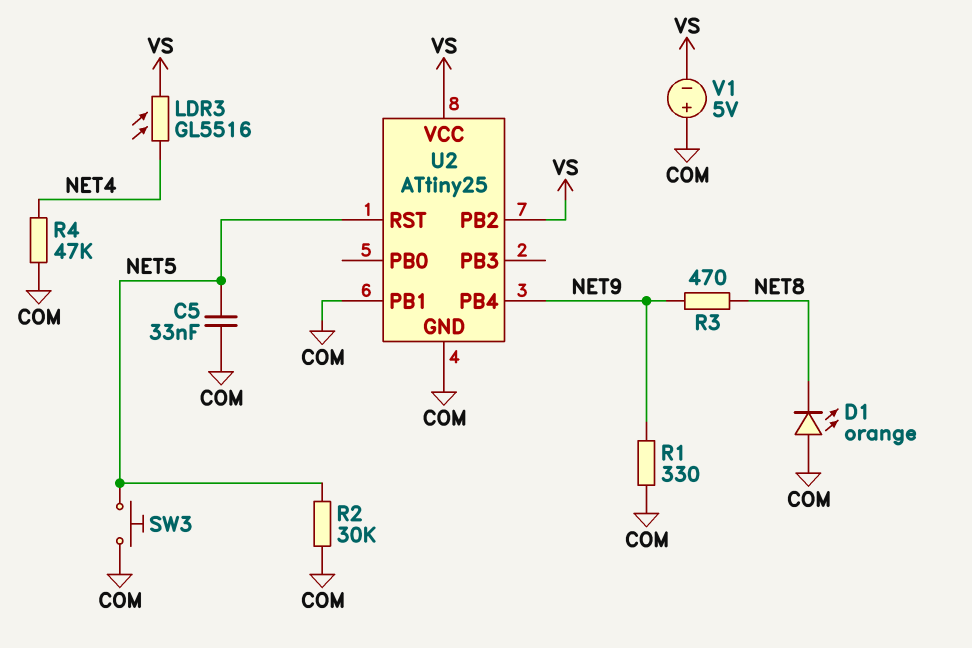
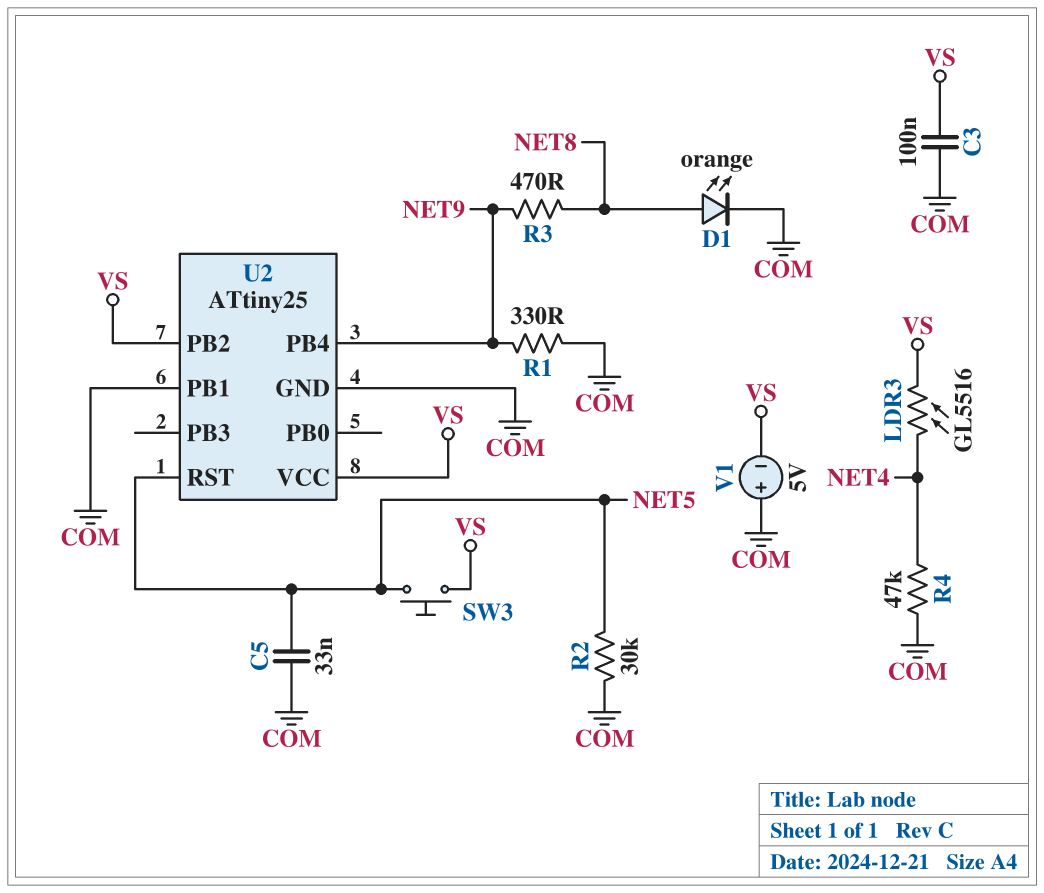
C3: none -> 100nF (COM, VS)
D1: LED orange (A COM, K NET8) -> LED orange (A NET8, K COM)
SW3: button (COM, NET5) -> button (NET5, VS)

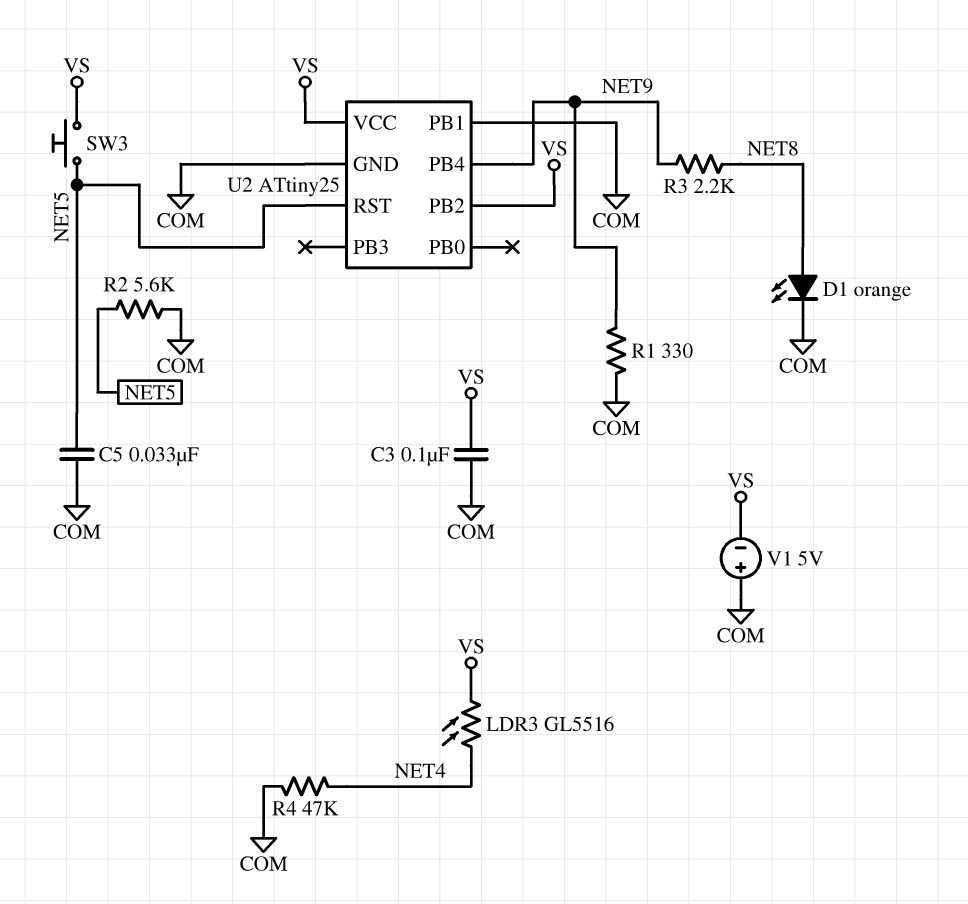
R2: 30k (COM, NET5) -> 5.6k (COM, NET5)
R3: 470 (NET8, NET9) -> 2.2k (NET8, NET9)

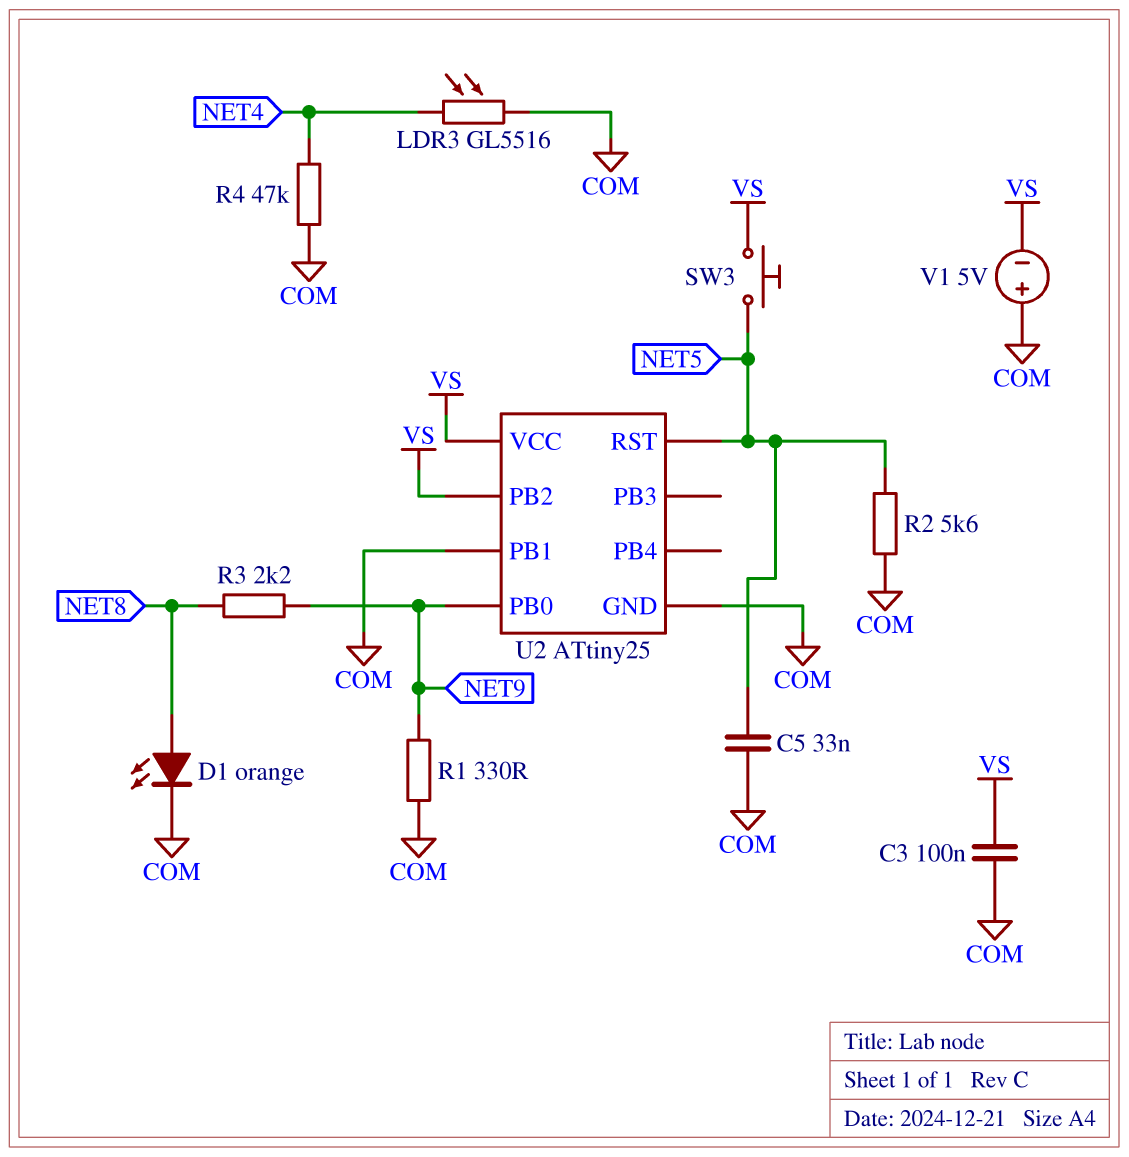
LDR3: GL5516 (NET4, VS) -> GL5516 (COM, NET4)
U2 pin PB0: none -> NET9
U2 pin PB4: NET9 -> none

